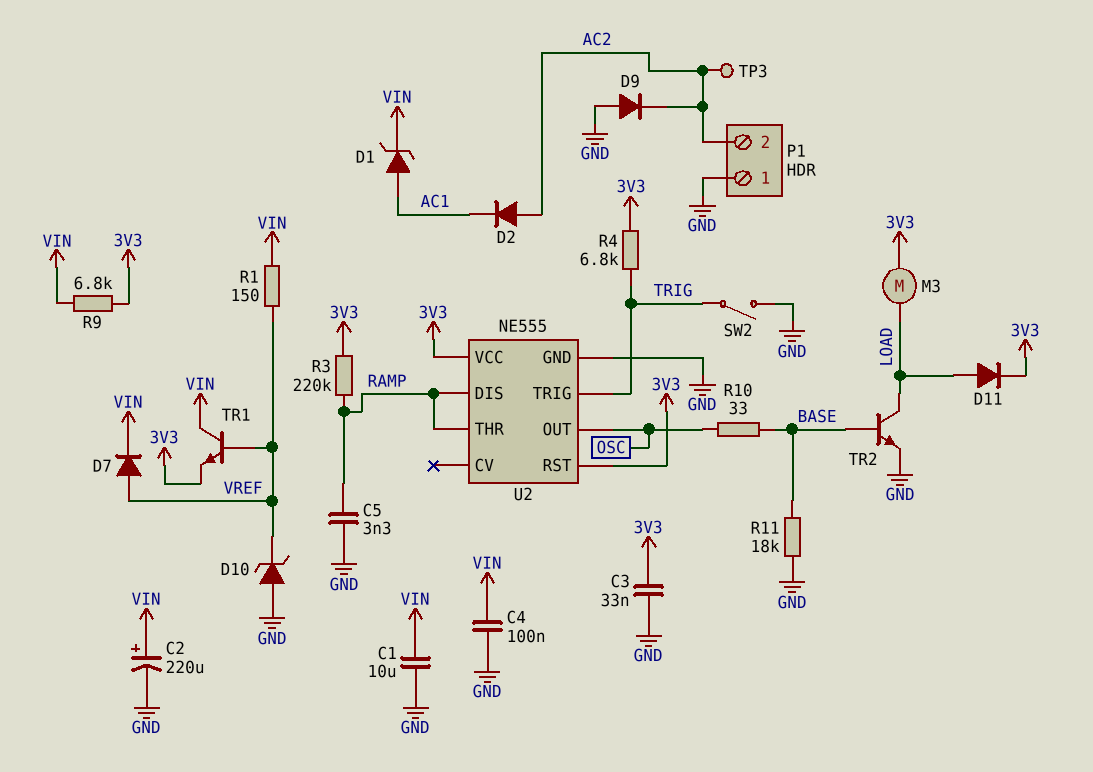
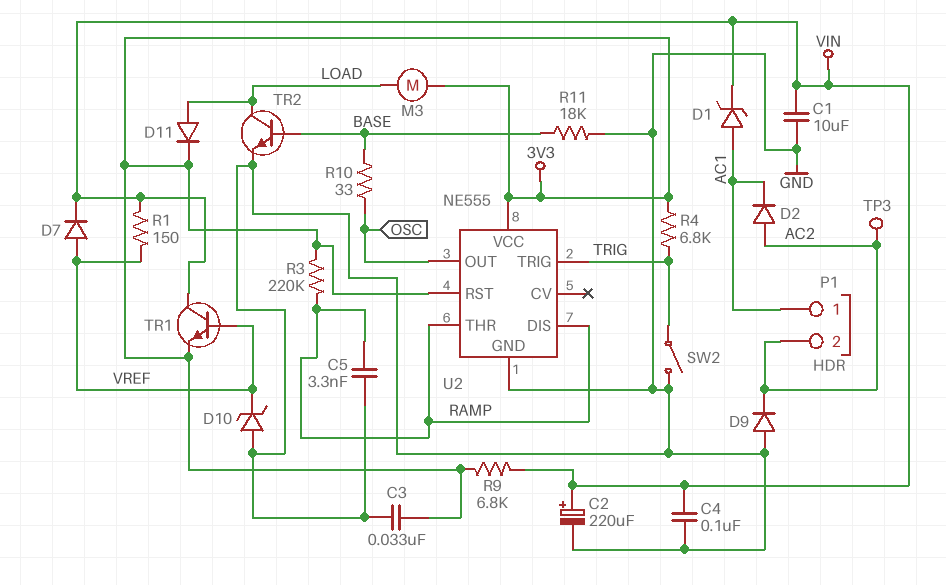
P1 pin 1: GND -> AC1

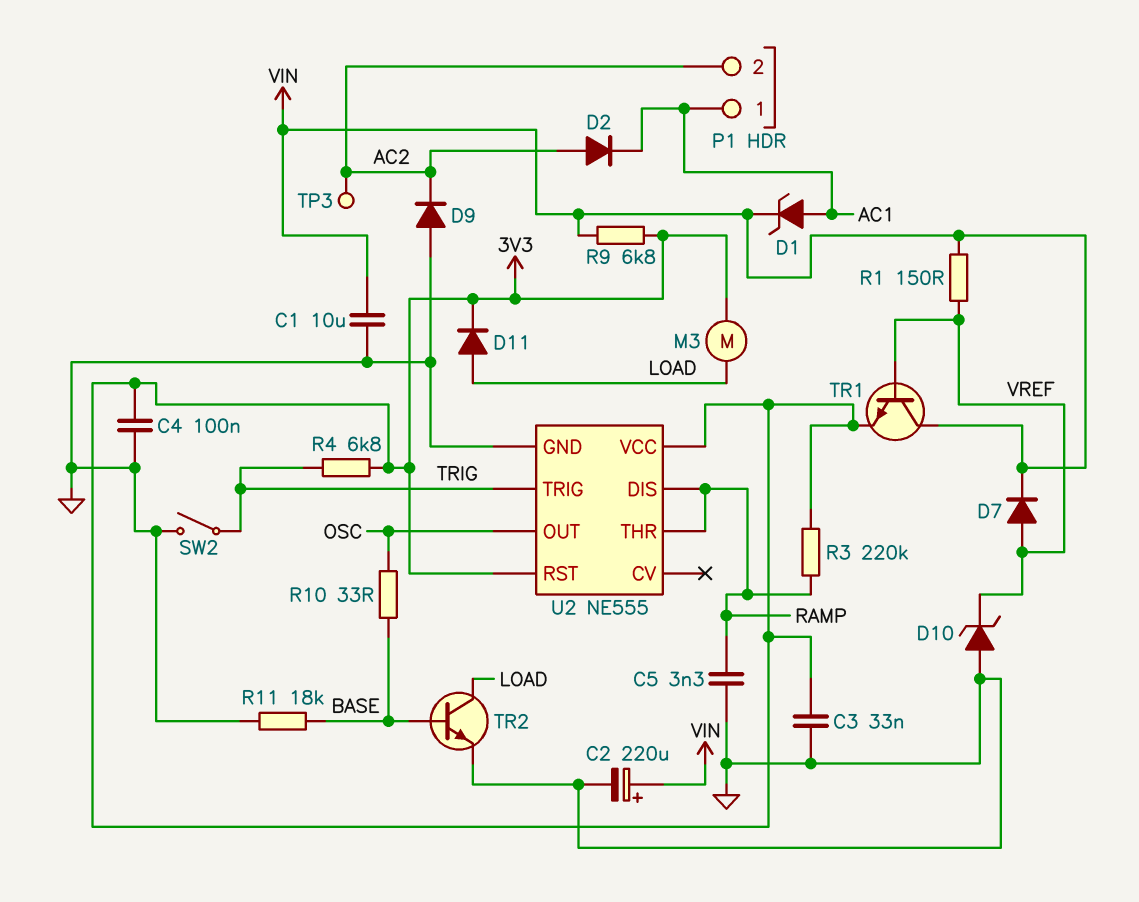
C4: 100nF (GND, VIN) -> 100nF (3V3, GND)

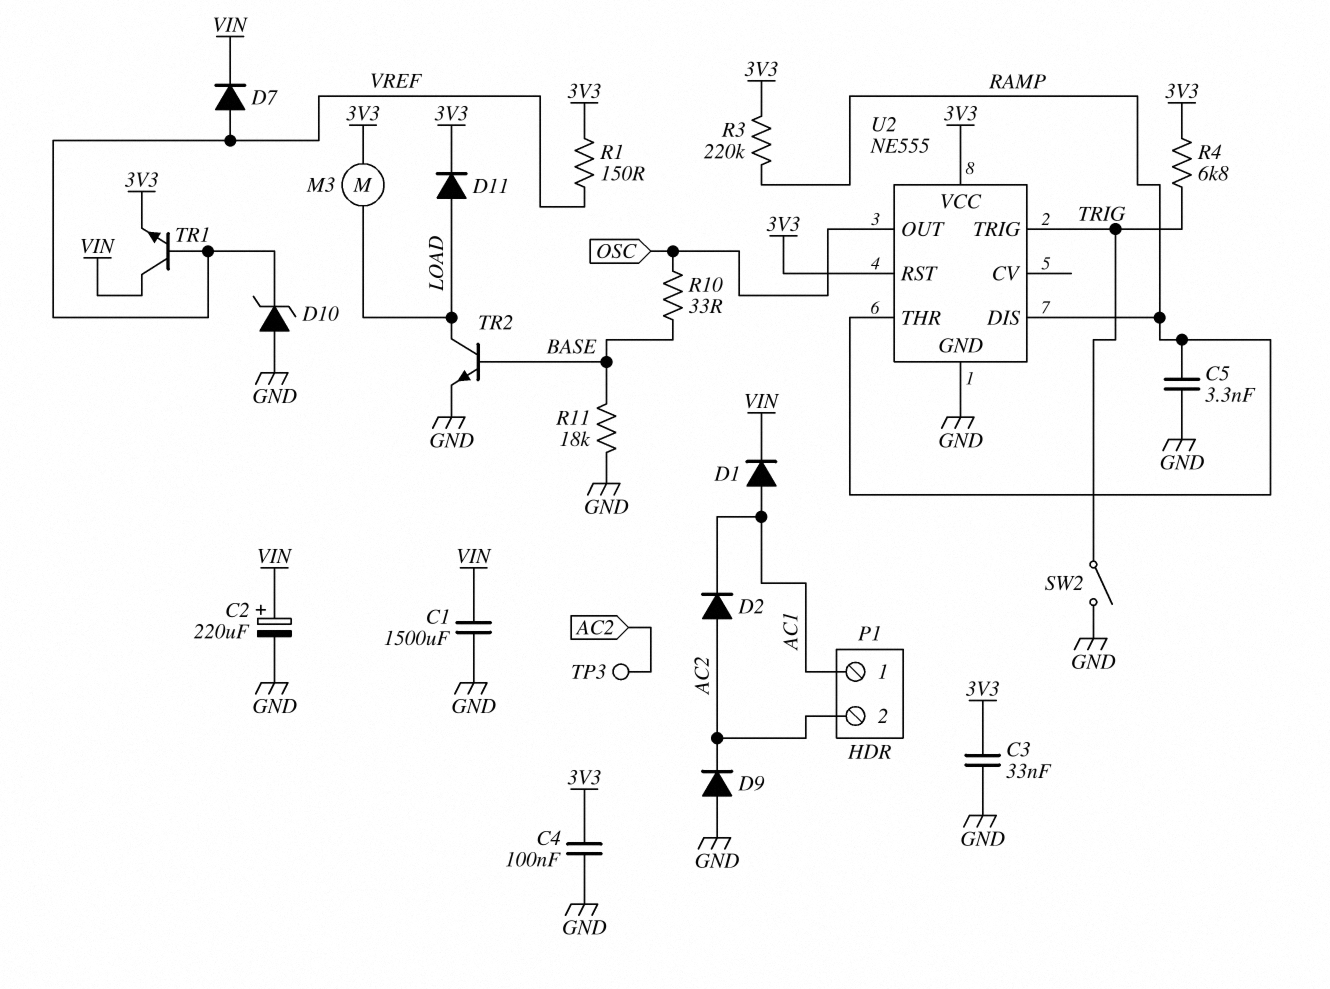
C1: 10uF (GND, VIN) -> 1500uF (GND, VIN)
D1: zener (A AC1, K VIN) -> diode (A AC1, K VIN)
R1: 150 (VIN, VREF) -> 150 (3V3, VREF)
R9: 6.8k (3V3, VIN) -> none

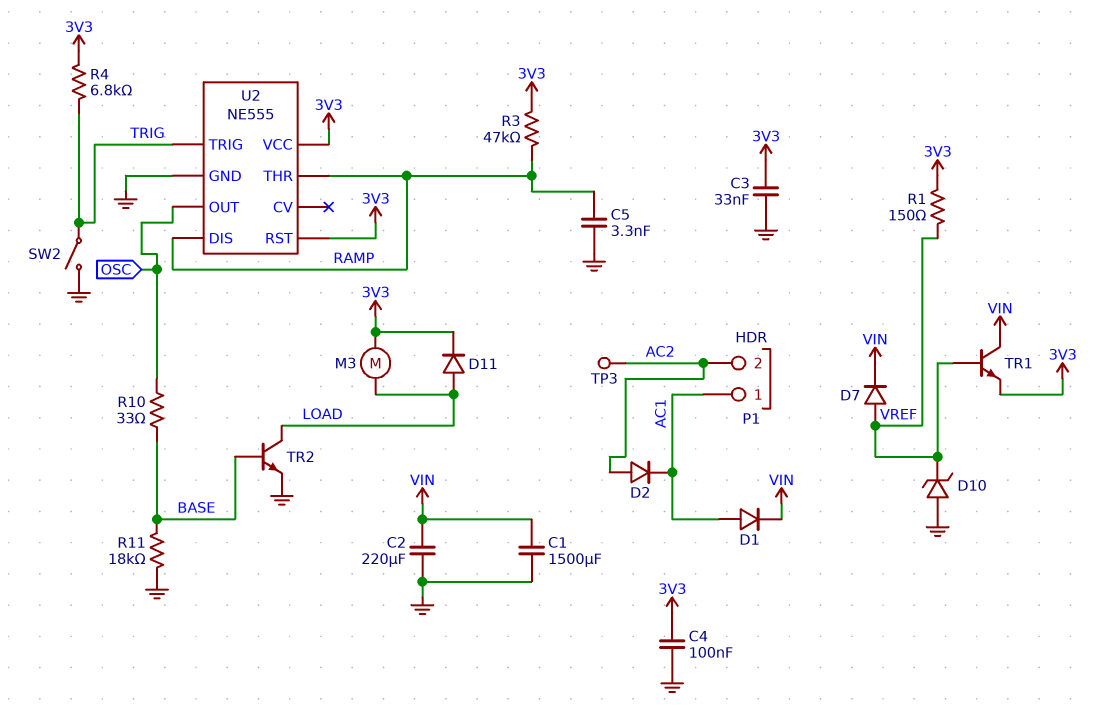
C2: 220uF (plus VIN, minus GND) -> 220uF (GND, VIN)
D9: diode (A GND, K AC2) -> none
R3: 220k (3V3, RAMP) -> 47k (3V3, RAMP)

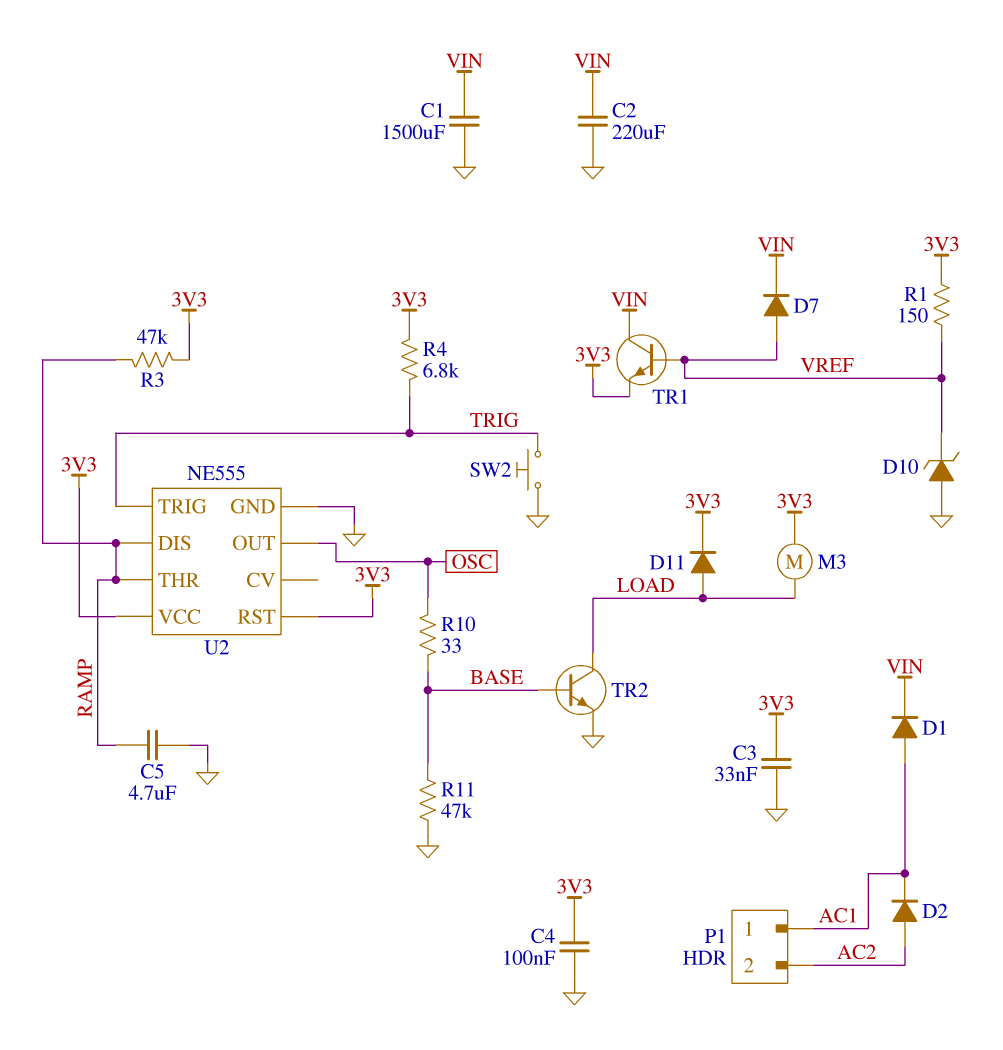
C5: 3.3nF (GND, RAMP) -> 4.7uF (GND, RAMP)
R11: 18k (BASE, GND) -> 47k (BASE, GND)
SW2: switch (GND, TRIG) -> button (GND, TRIG)
TP3: test point (AC2) -> none

